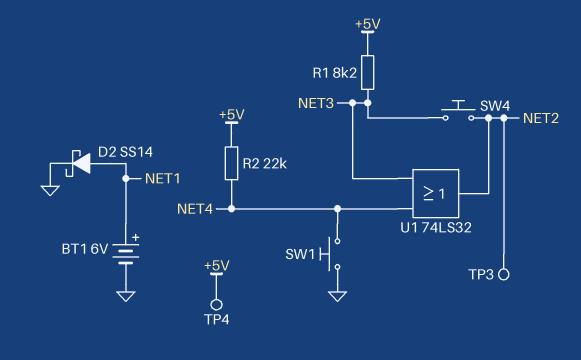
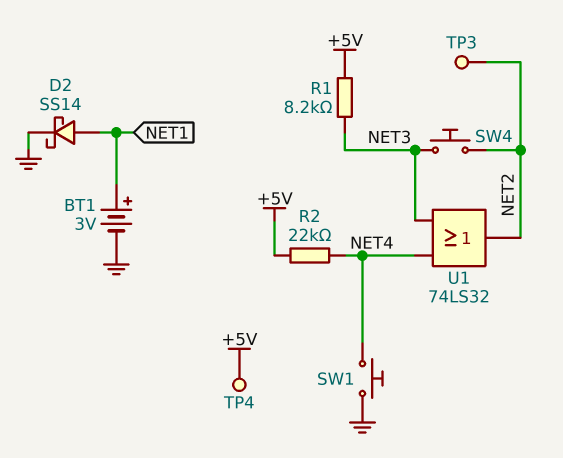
BT1: 6V (plus NET1, minus GND) -> 3V (plus NET1, minus GND)

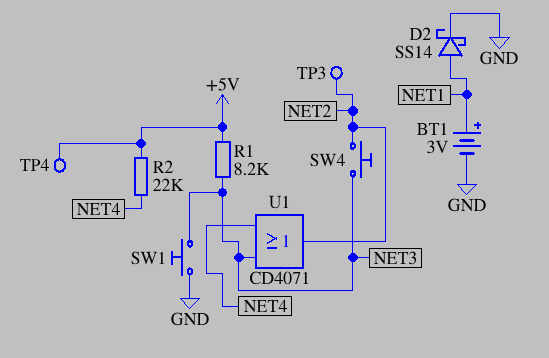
SW1: button (GND, NET4) -> button (GND, NET3)
U1: OR 74LS32 (in NET3, in NET4, out NET2) -> OR CD4071 (in NET3, in NET4, out NET2)

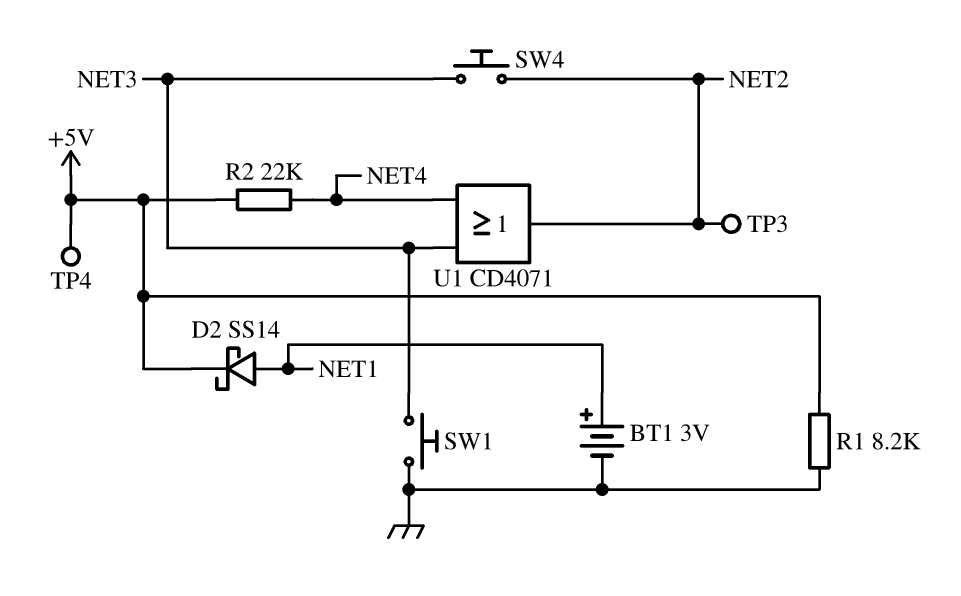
D2: schottky SS14 (A NET1, K GND) -> schottky SS14 (A NET1, K +5V)
R1: 8.2k (+5V, NET3) -> 8.2k (+5V, GND)

